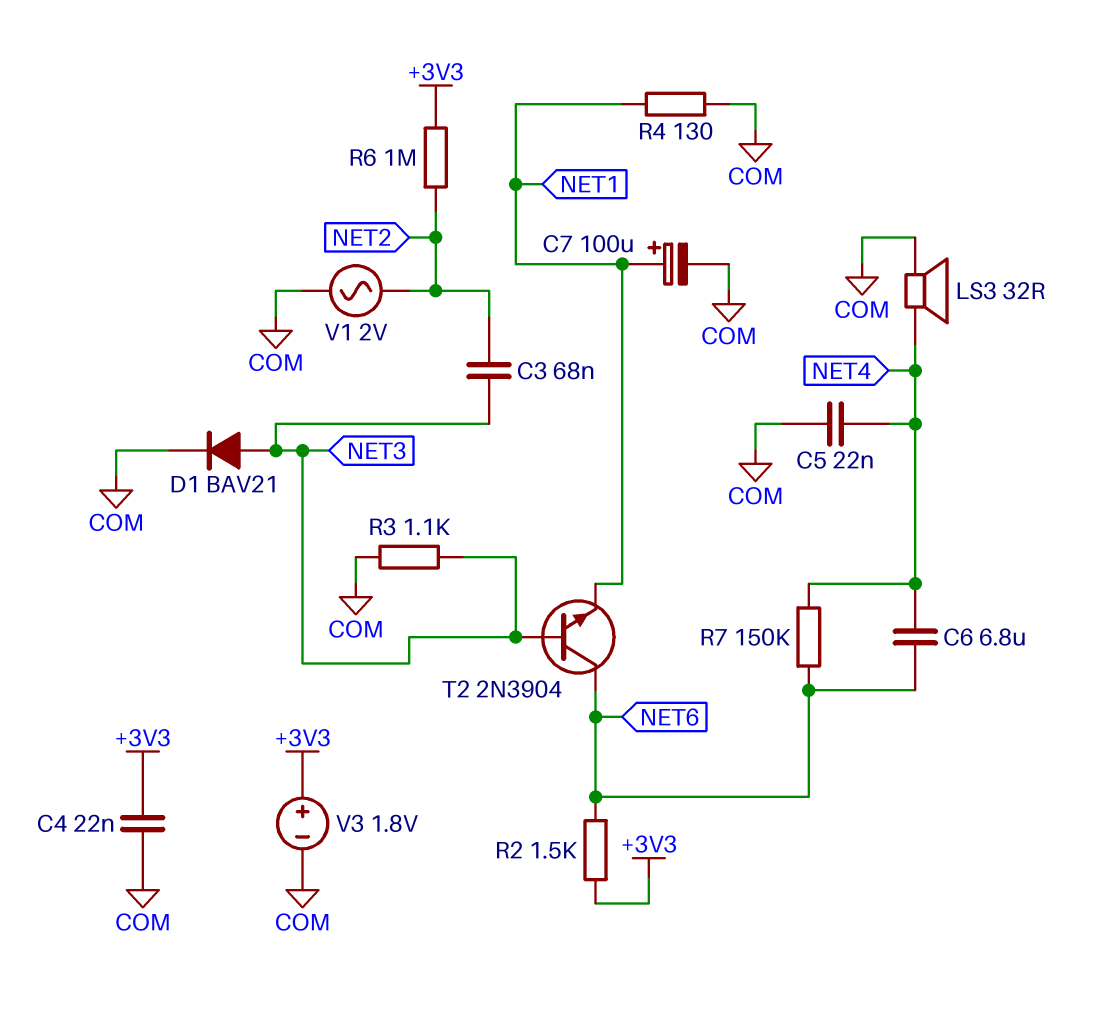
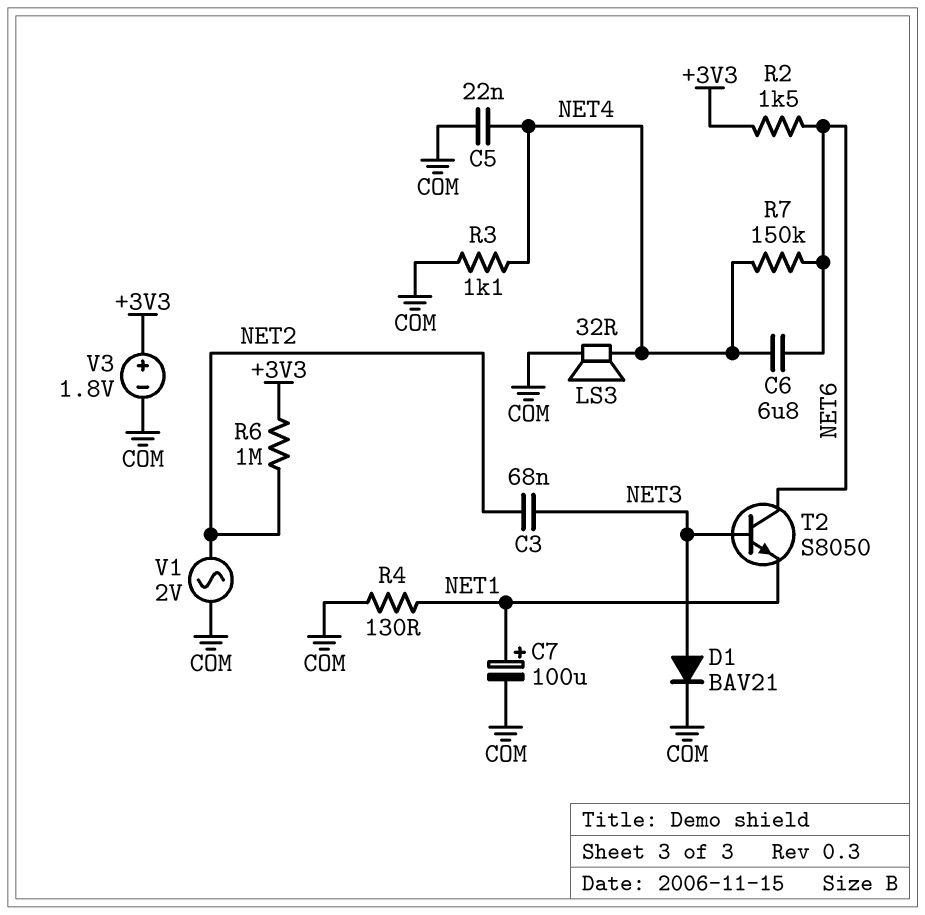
C4: 22nF (+3V3, COM) -> none
R3: 1.1k (COM, NET3) -> 1.1k (COM, NET4)
T2: NPN 2N3904 (B NET3, C NET6, E NET1) -> NPN S8050 (B NET3, C NET6, E NET1)

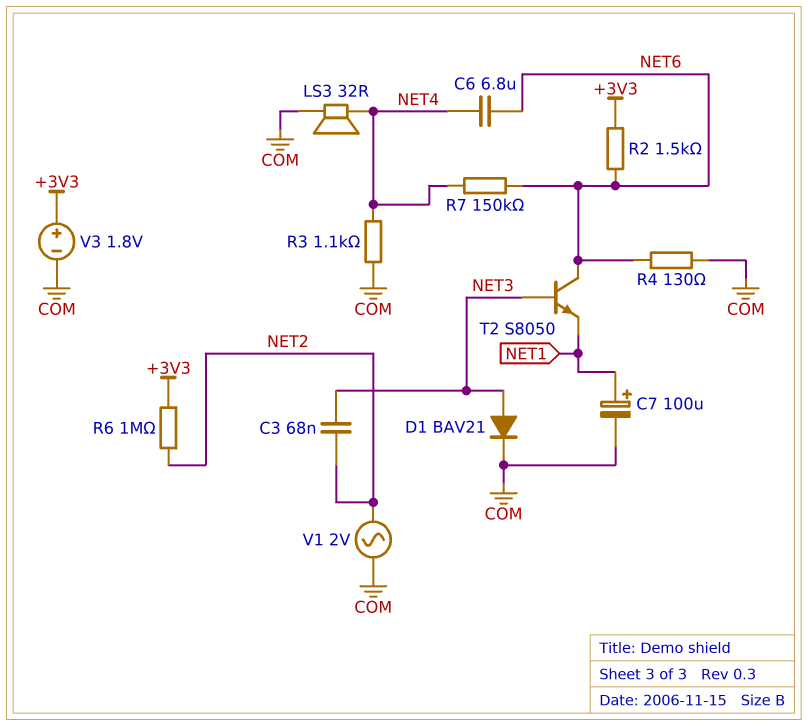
C5: 22nF (COM, NET4) -> none
R4: 130 (COM, NET1) -> 130 (COM, NET6)

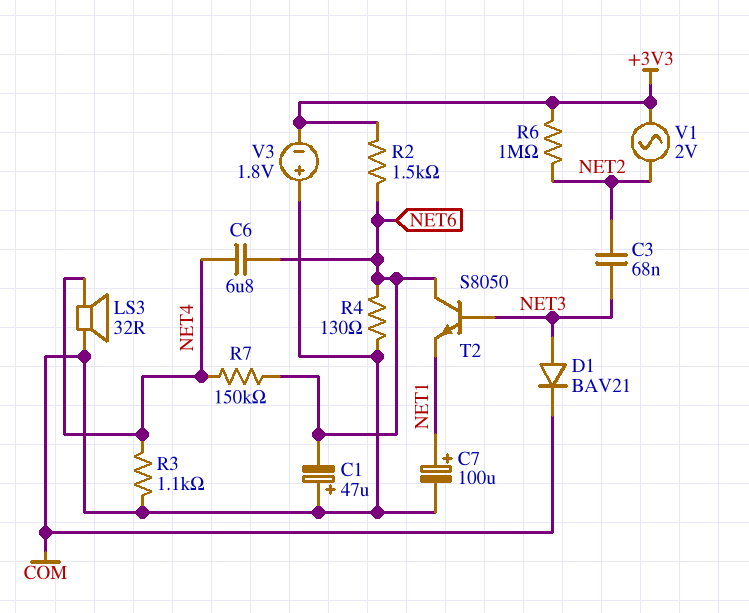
C1: none -> 47uF (plus COM, minus NET6)
V1: AC 2V (COM, NET2) -> AC 2V (+3V3, NET2)
V3: 1.8V (plus +3V3, minus COM) -> 1.8V (plus COM, minus +3V3)

